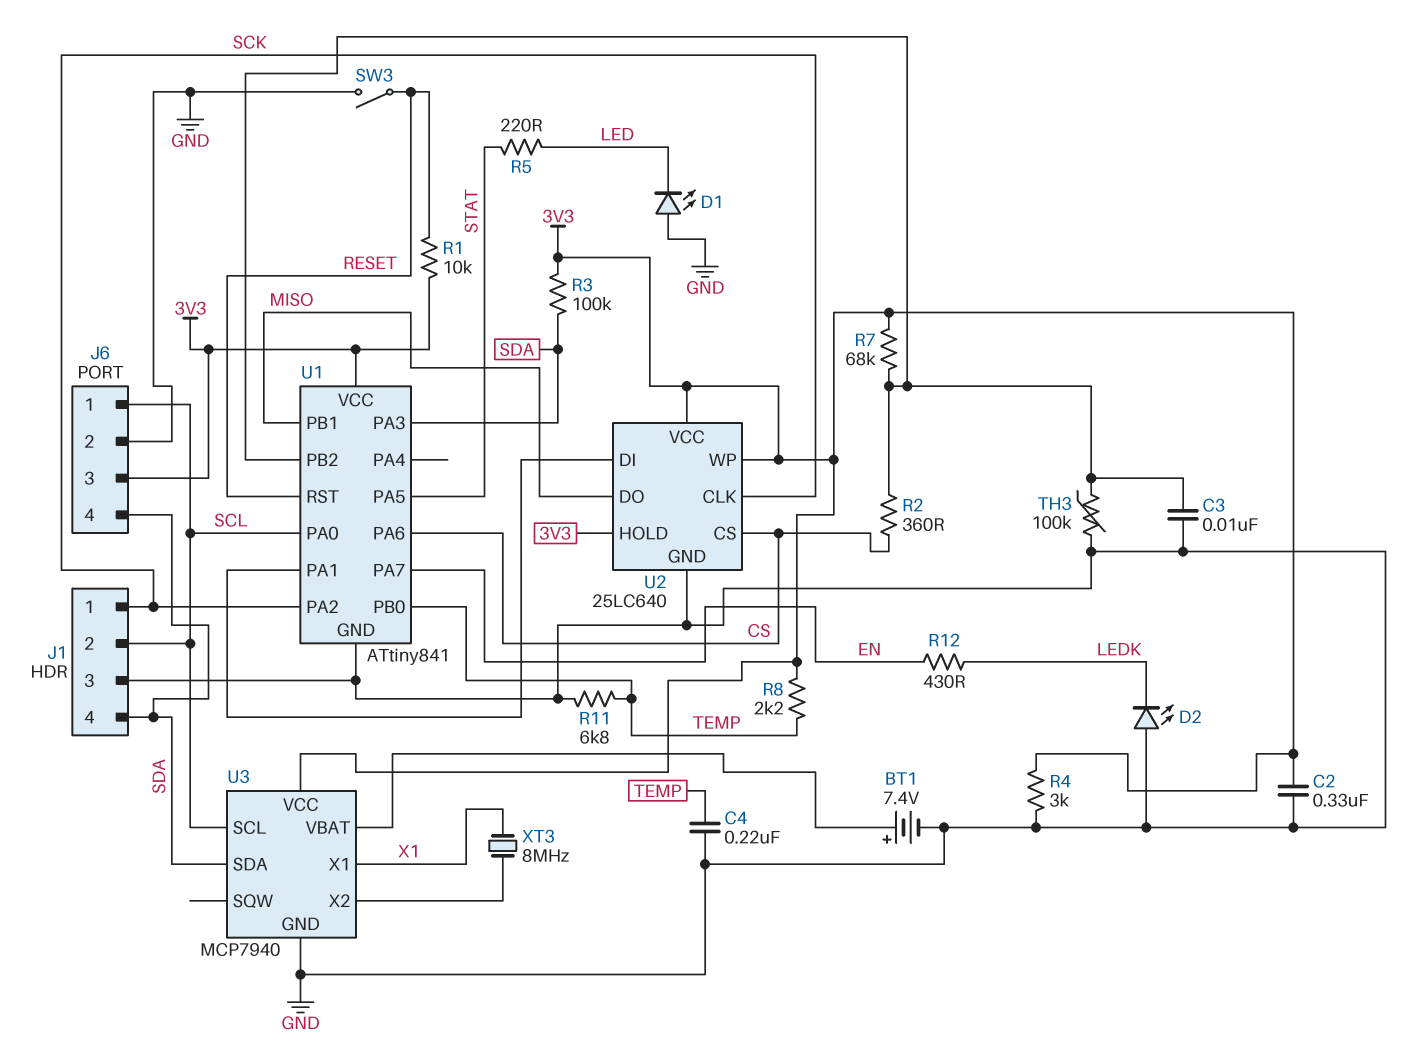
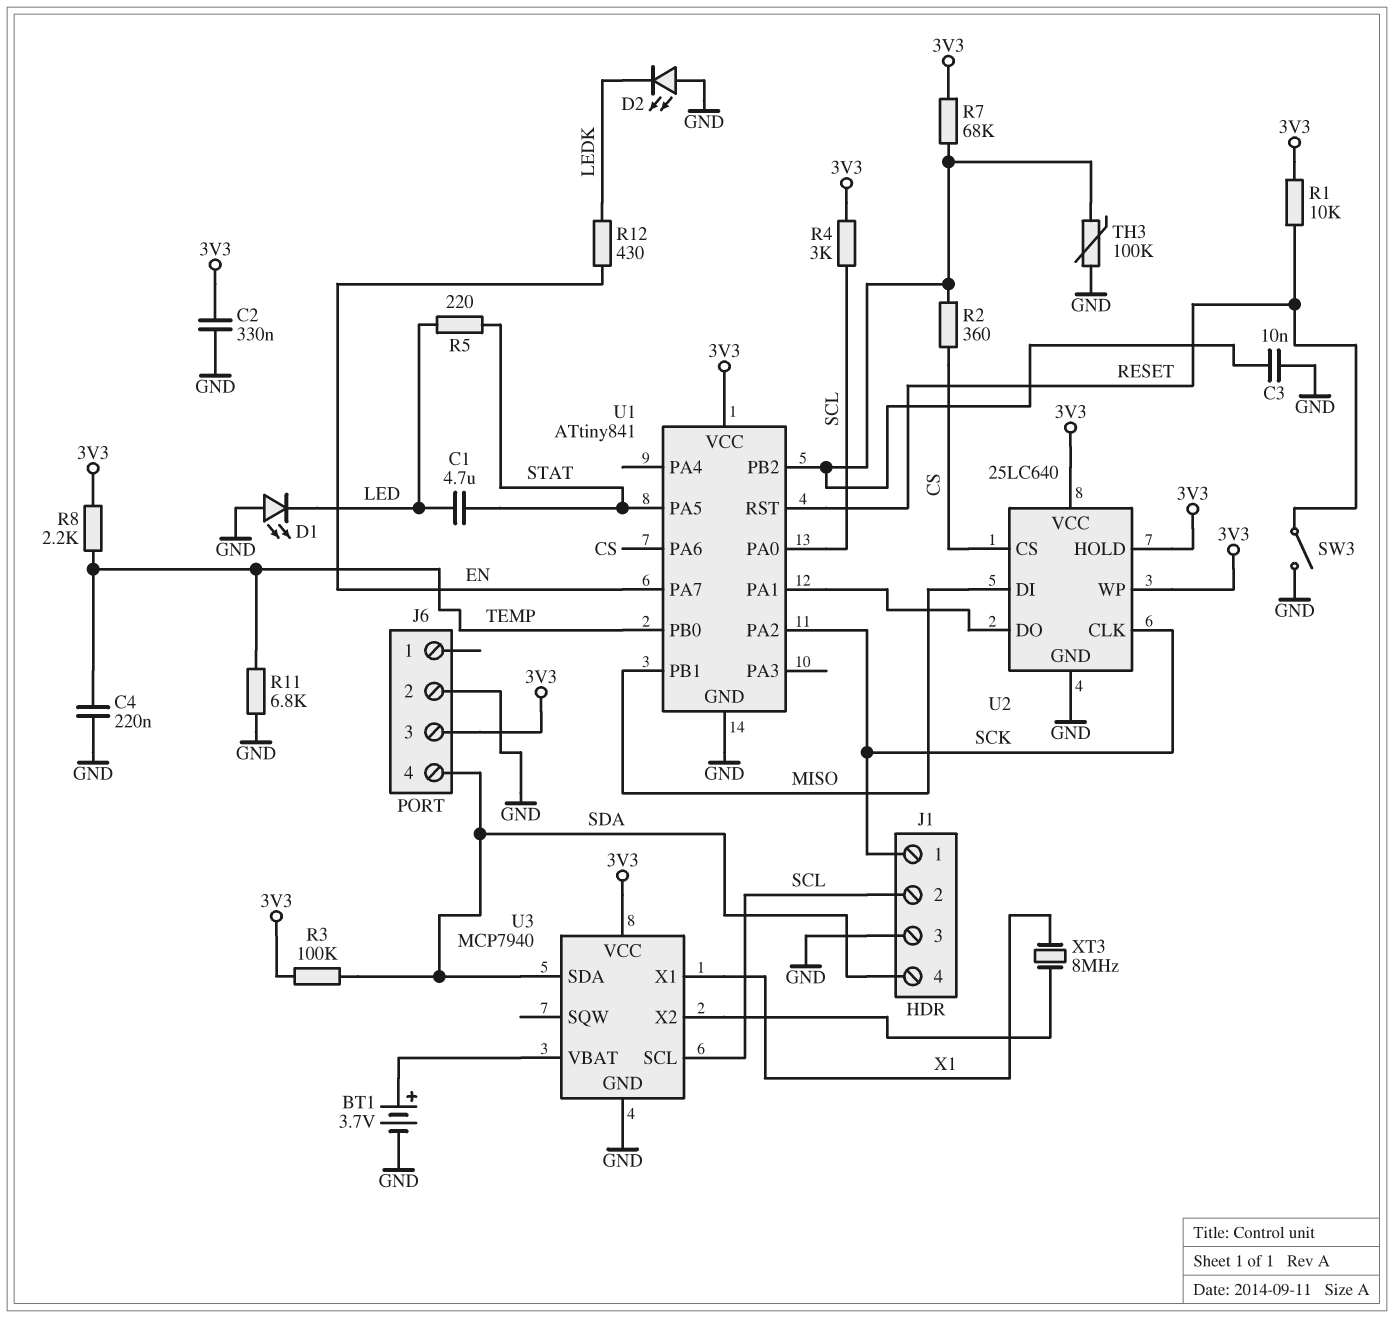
BT1: 7.4V (plus U3/VBAT, minus GND) -> 3.7V (plus U3/VBAT, minus GND)
C1: none -> 4.7uF (LED, STAT)
J6 pin 1: SCL -> none
R4: 3k (3V3, GND) -> 3k (3V3, SCL)
U1 pin PA3: SDA -> none
U2 pin DI: U1/PA1 -> MISO
U2 pin DO: MISO -> U1/PA1

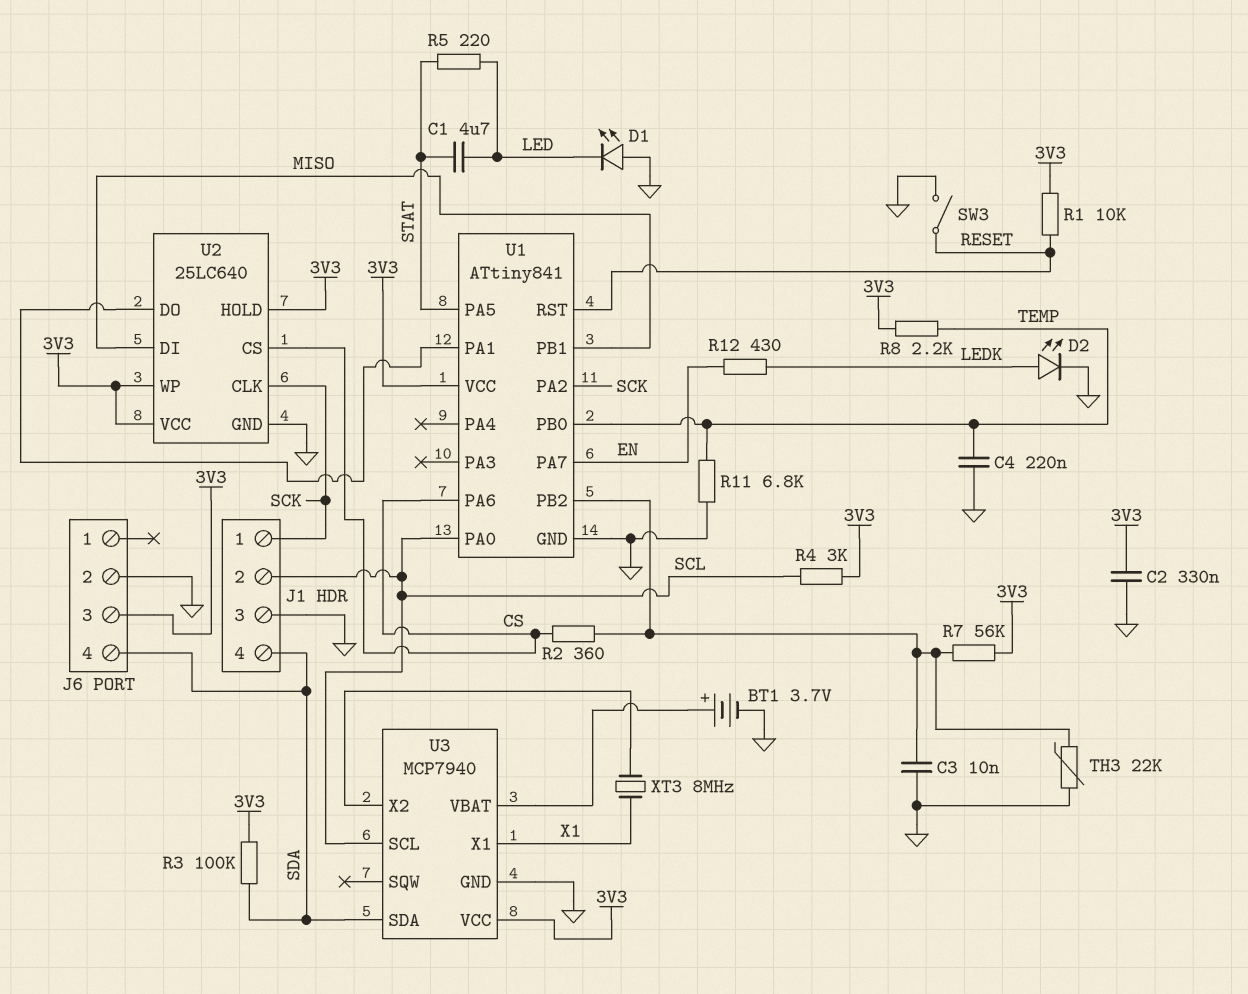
D2: LED (A GND, K LEDK) -> LED (A LEDK, K GND)
R7: 68k (3V3, U1/PB2) -> 56k (3V3, U1/PB2)
TH3: 100k (GND, U1/PB2) -> 22k (GND, U1/PB2)

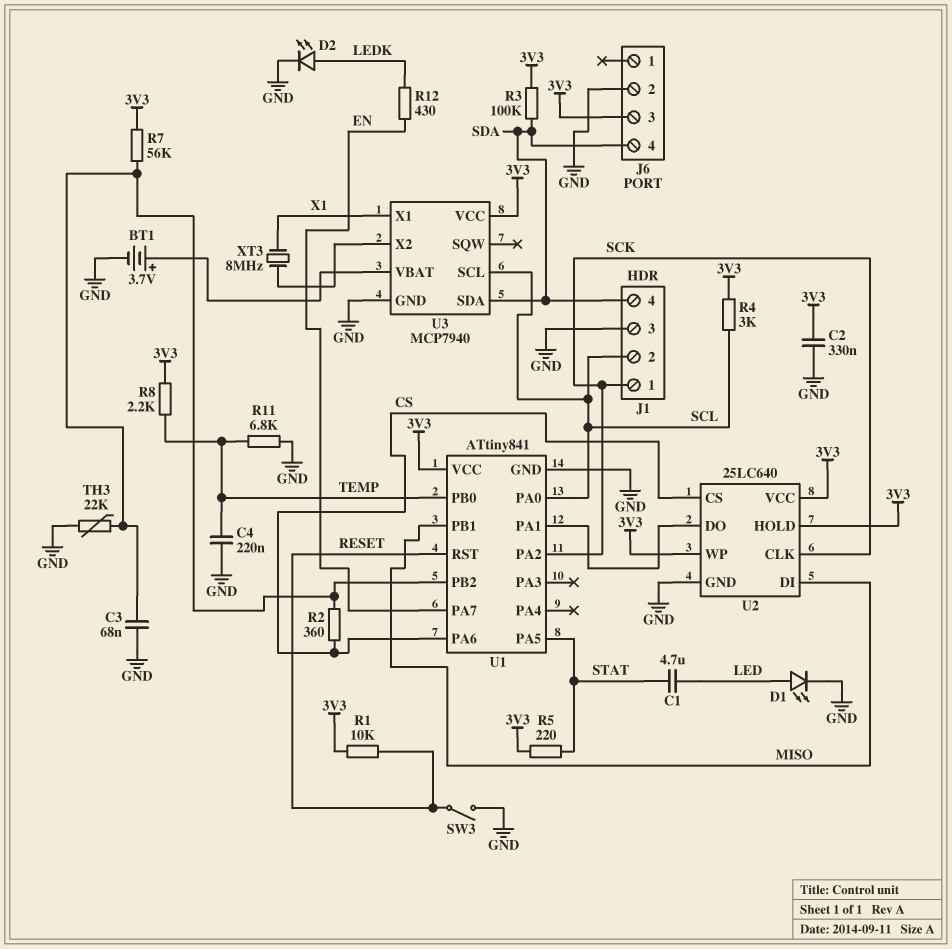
C3: 10nF (GND, U1/PB2) -> 68nF (GND, U1/PB2)
D1: LED (A GND, K LED) -> LED (A LED, K GND)
R5: 220 (LED, STAT) -> 220 (3V3, STAT)

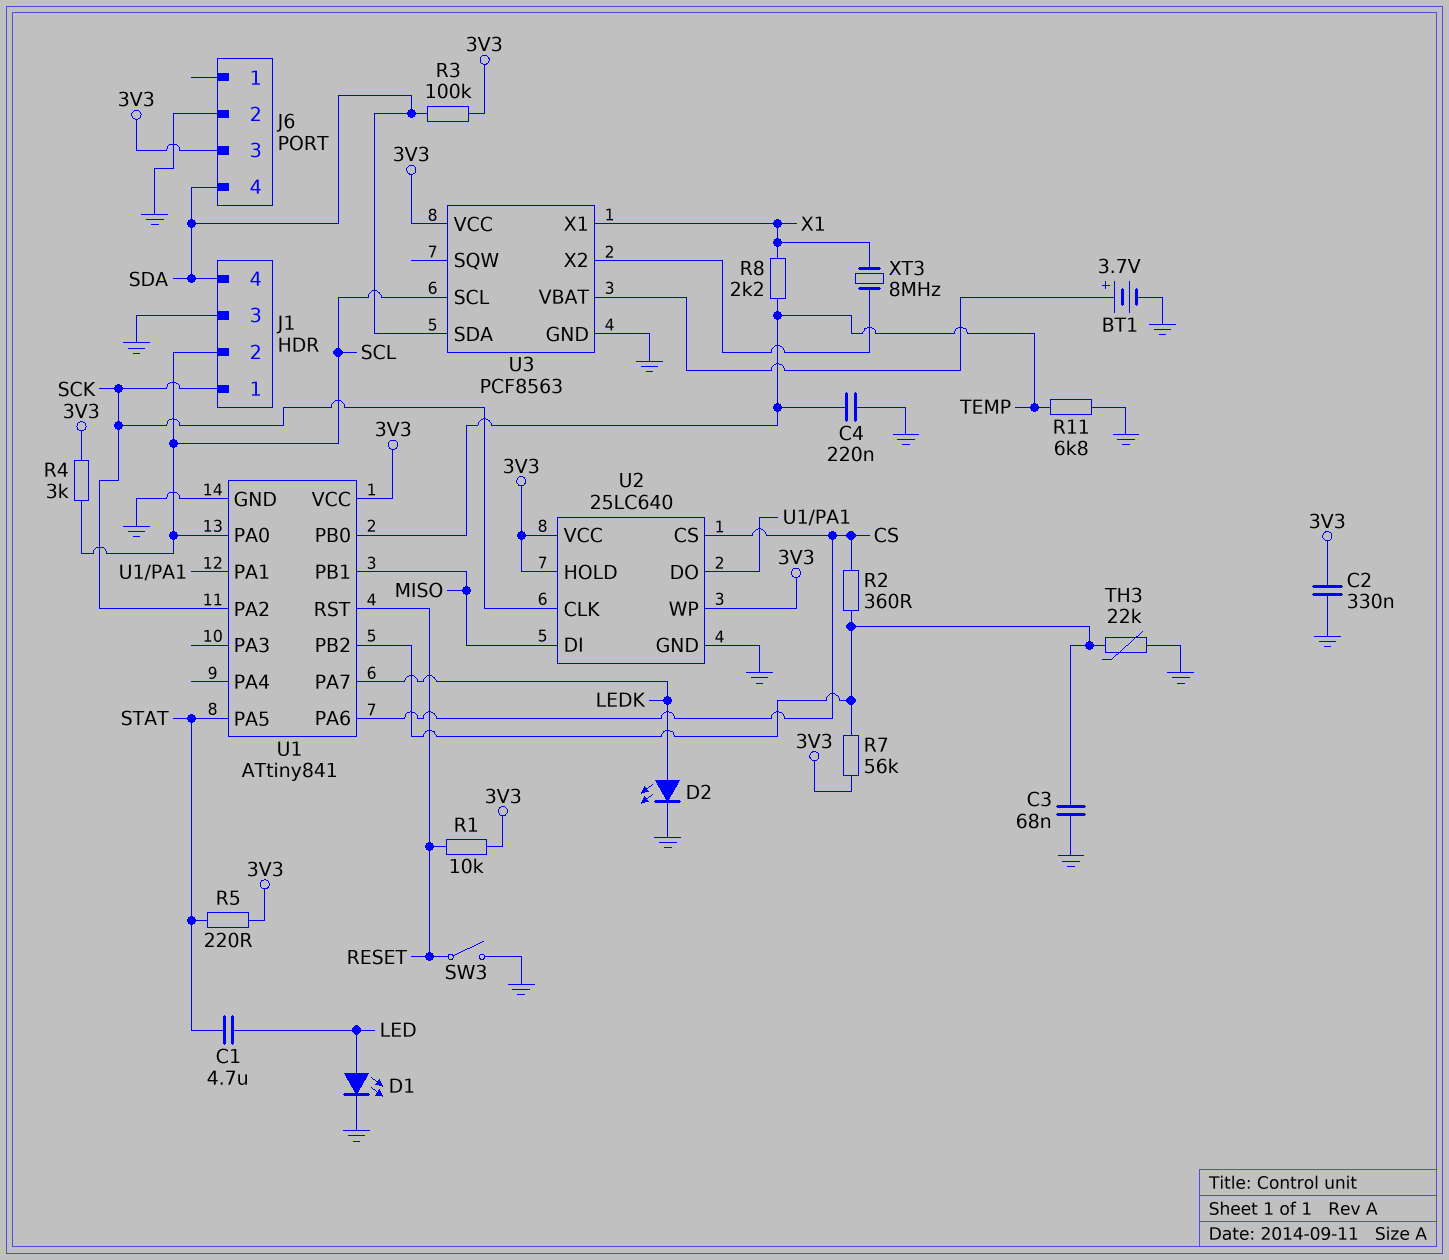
R8: 2.2k (3V3, TEMP) -> 2.2k (TEMP, X1)
R12: 430 (EN, LEDK) -> none
U1 pin PA7: EN -> LEDK
U3: MCP7940 -> PCF8563

